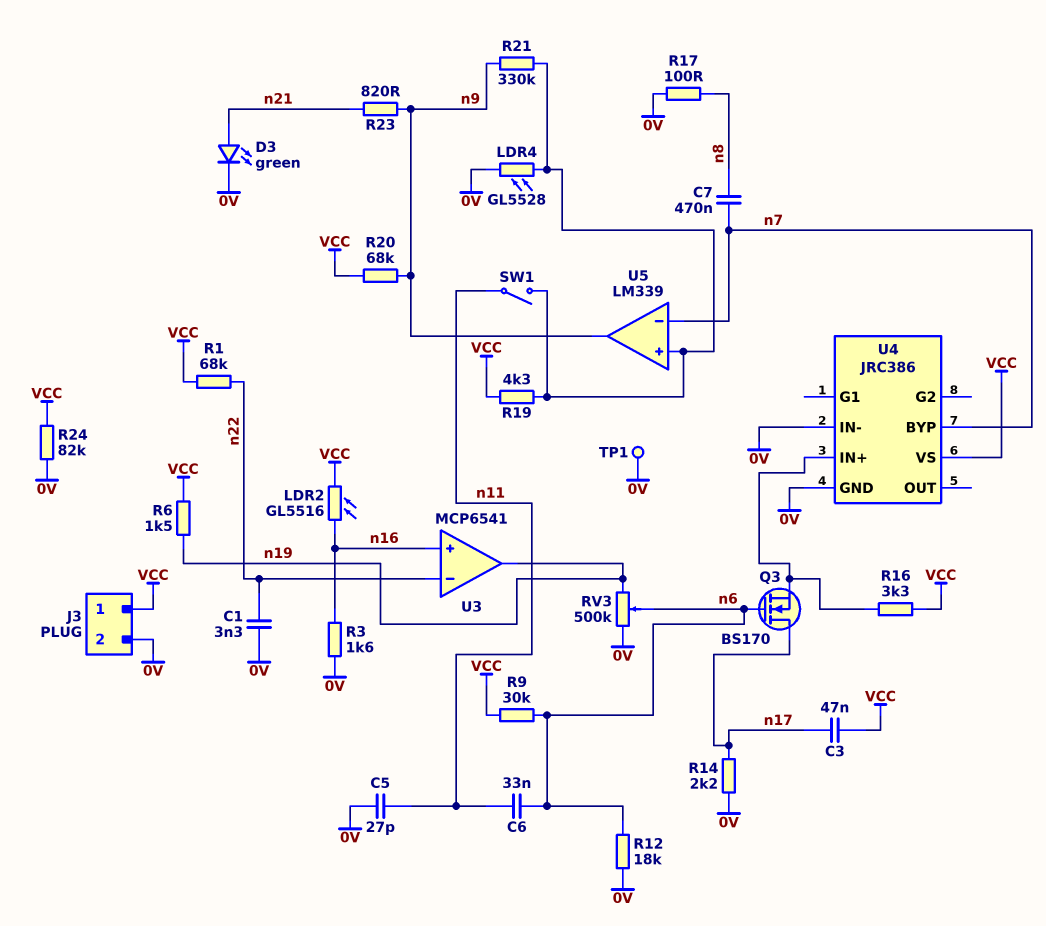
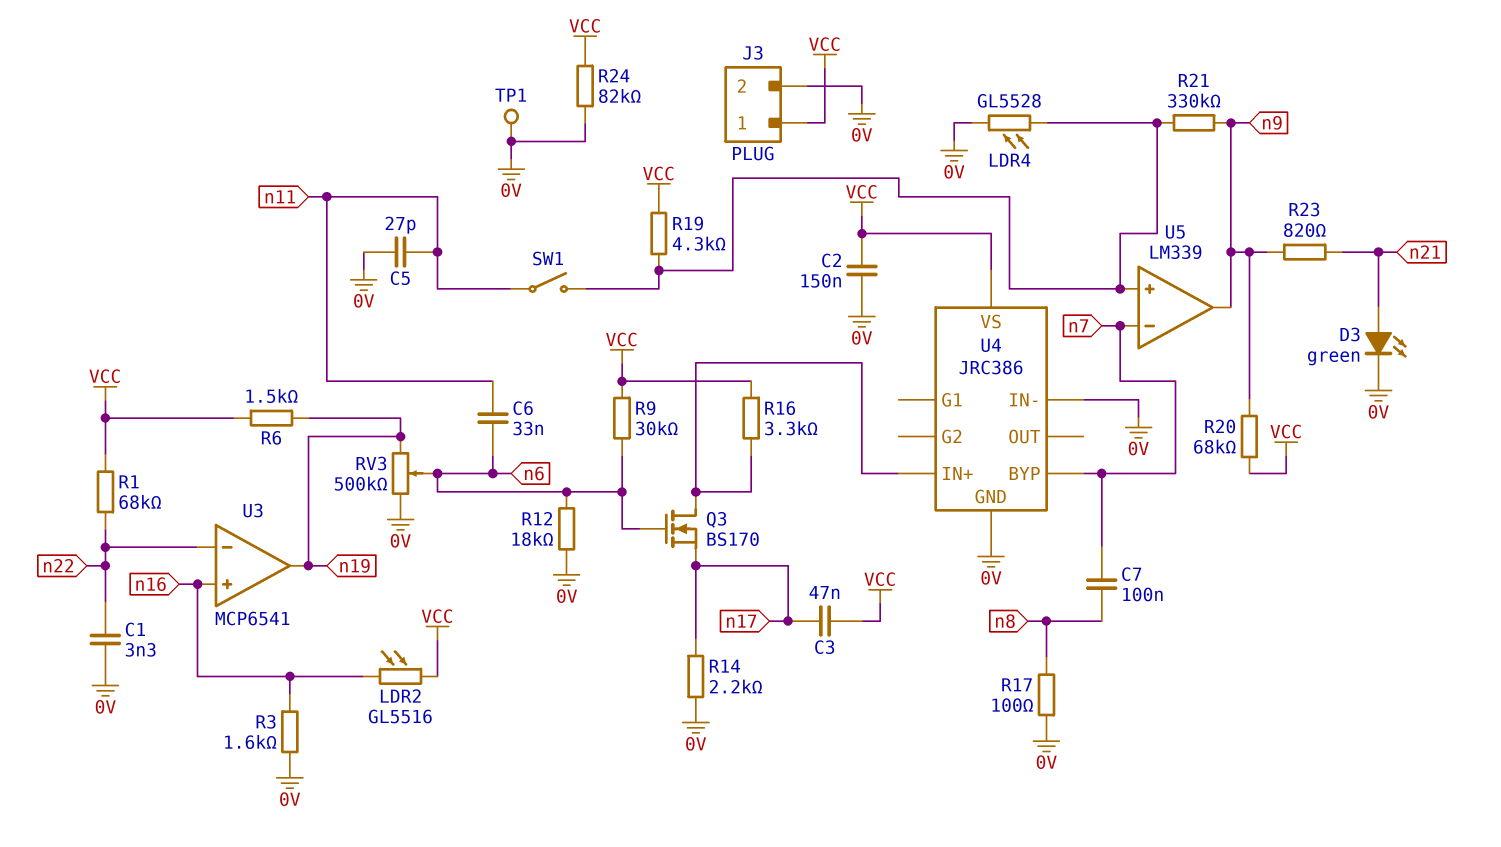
C2: none -> 150nF (0V, VCC)
C7: 470nF (n7, n8) -> 100nF (n7, n8)
Q3: NMOS BS170 (G n6, D n17, S U4/IN+) -> NMOS BS170 (G n6, D U4/IN+, S n17)

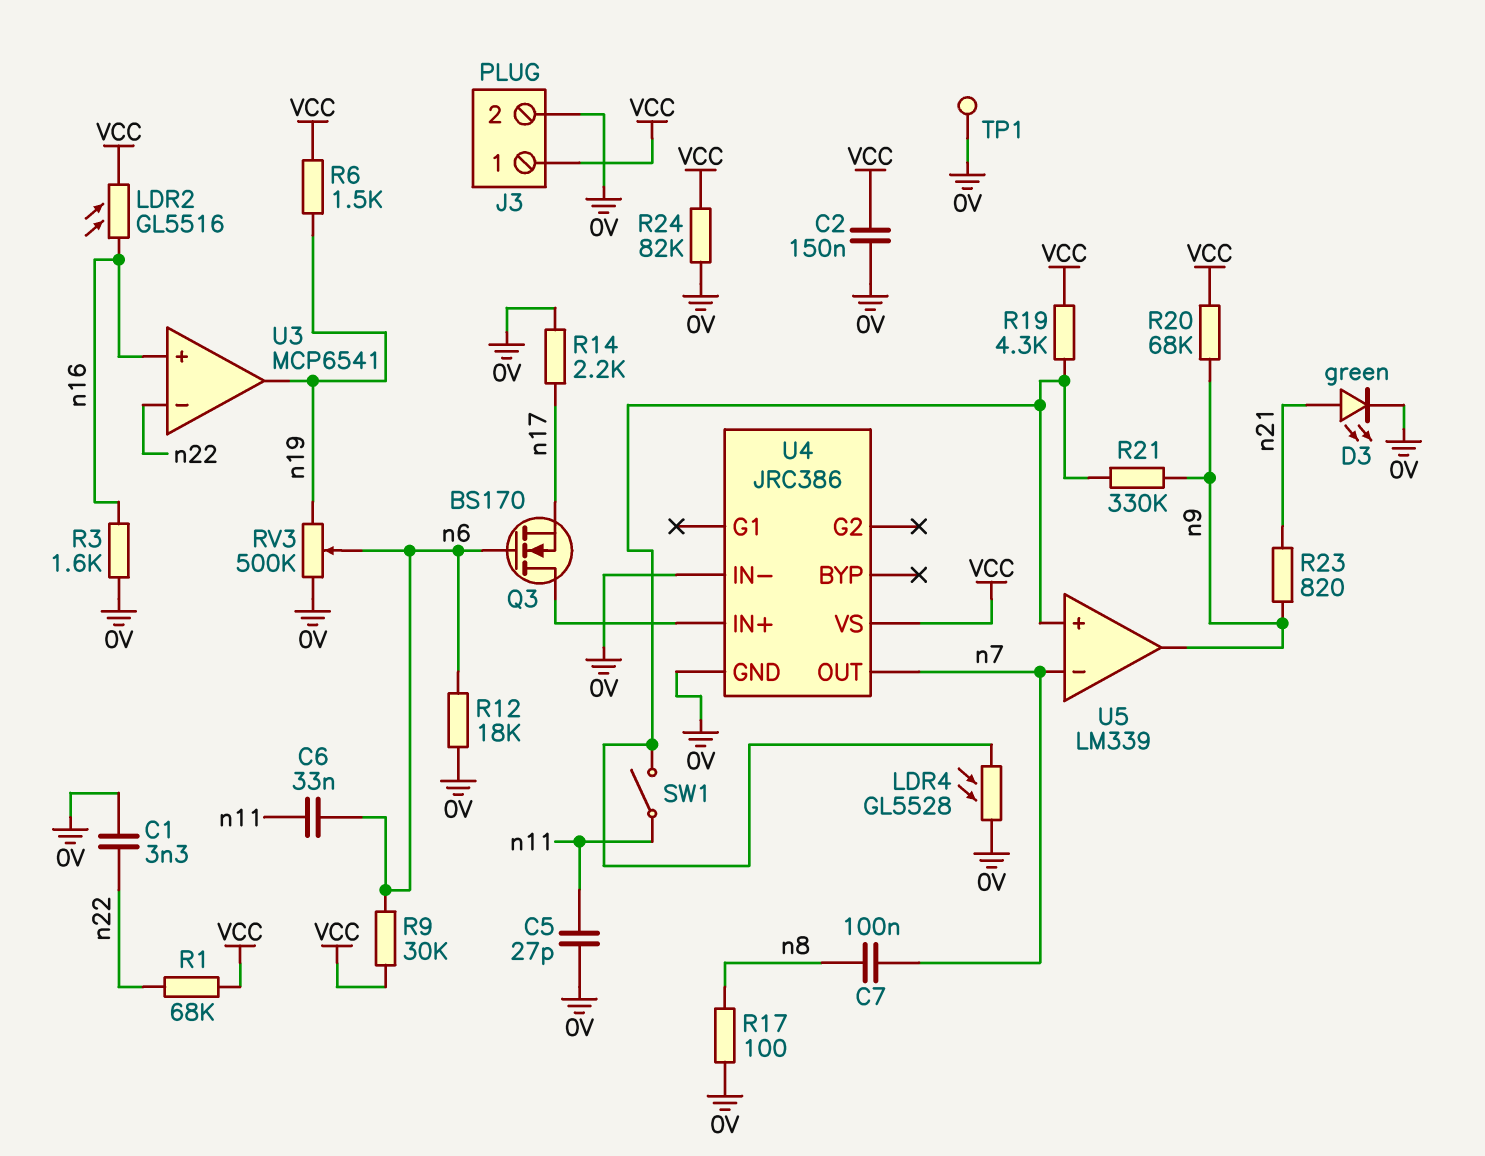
C3: 47nF (VCC, n17) -> none
R16: 3.3k (U4/IN+, VCC) -> none
U4 pin BYP: n7 -> none
U4 pin OUT: none -> n7

